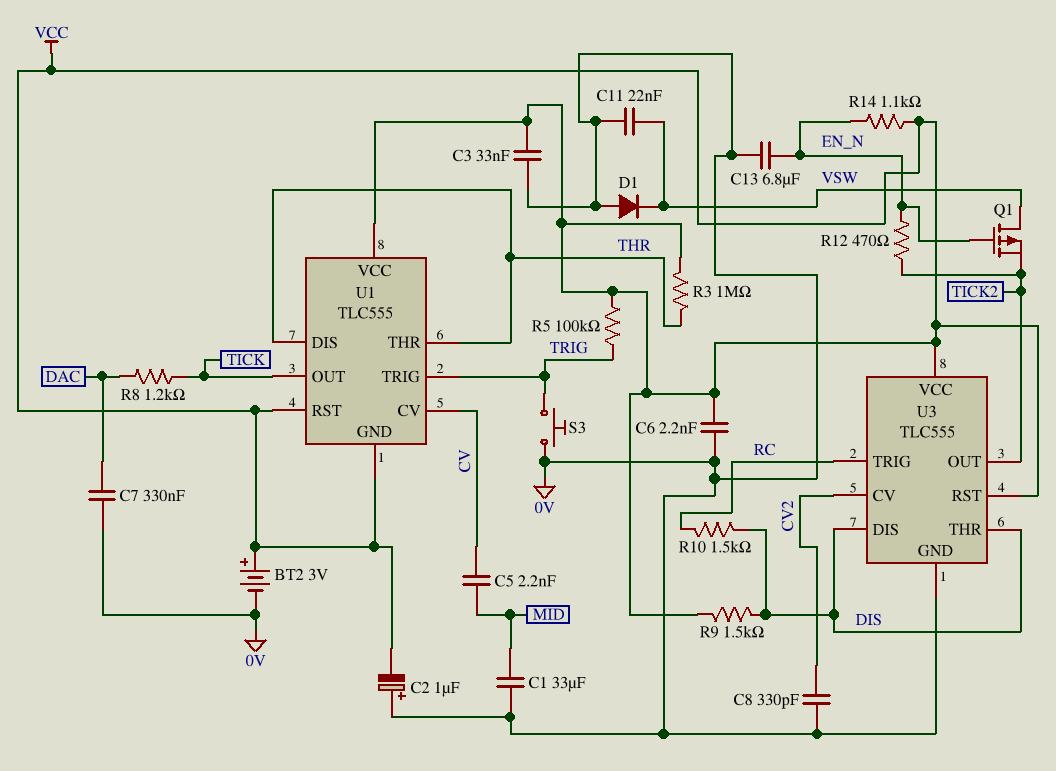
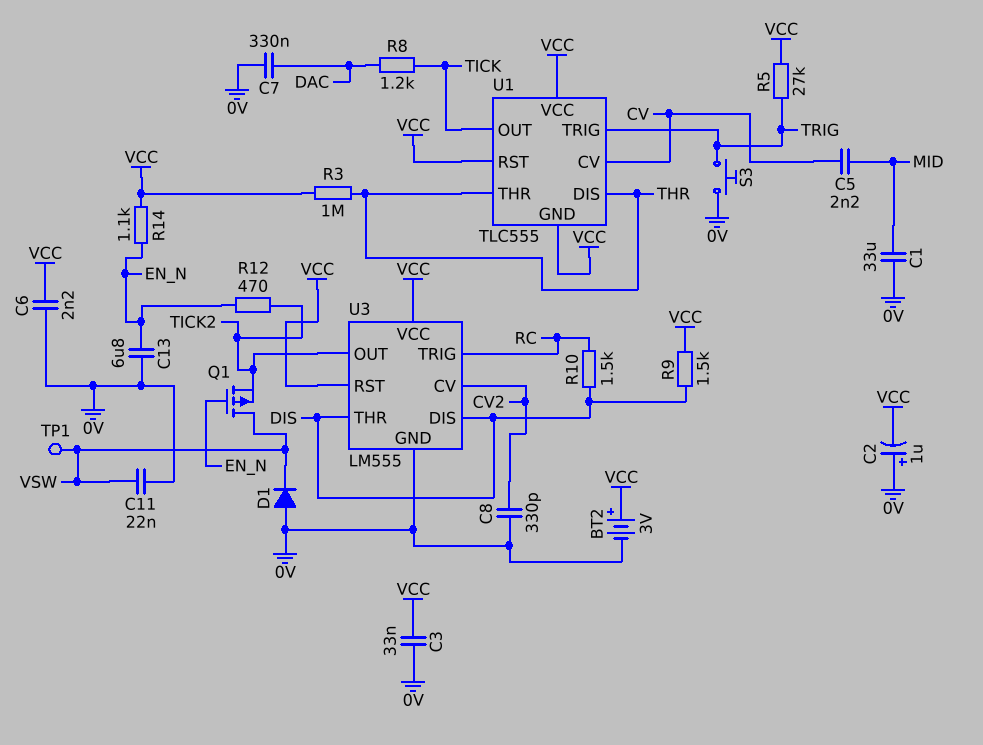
R5: 100k (TRIG, VCC) -> 27k (TRIG, VCC)
TP1: none -> test point (VSW)
U3: TLC555 -> LM555

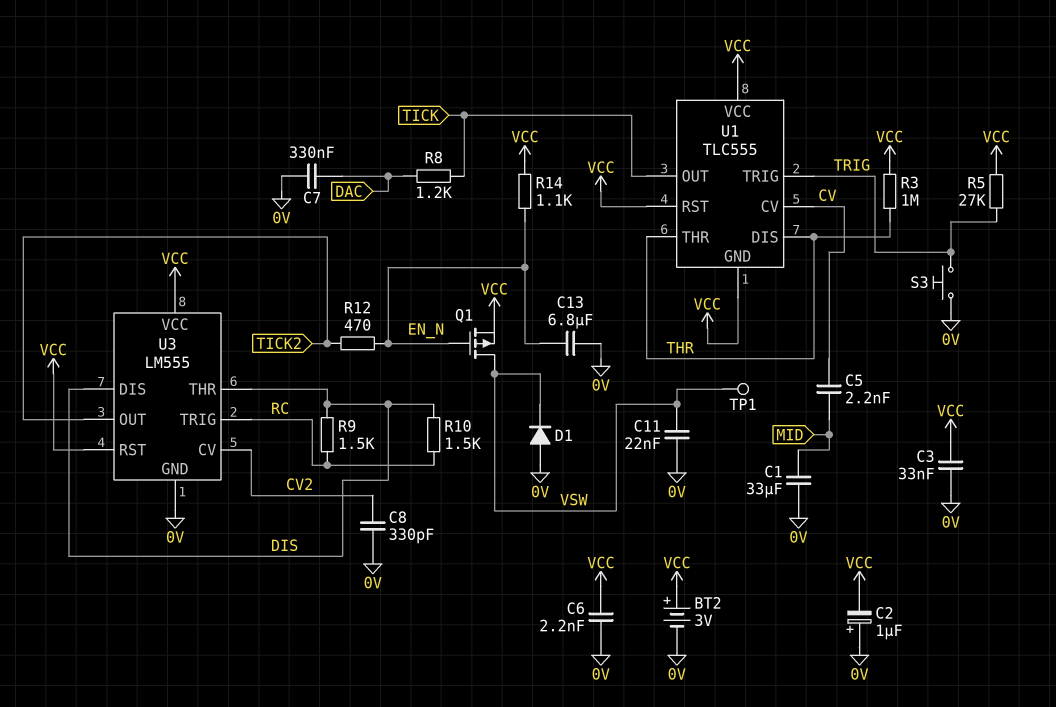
Q1: PMOS (G EN_N, D VSW, S TICK2) -> PMOS (G EN_N, D VSW, S VCC)
R9: 1.5k (DIS, VCC) -> 1.5k (DIS, RC)

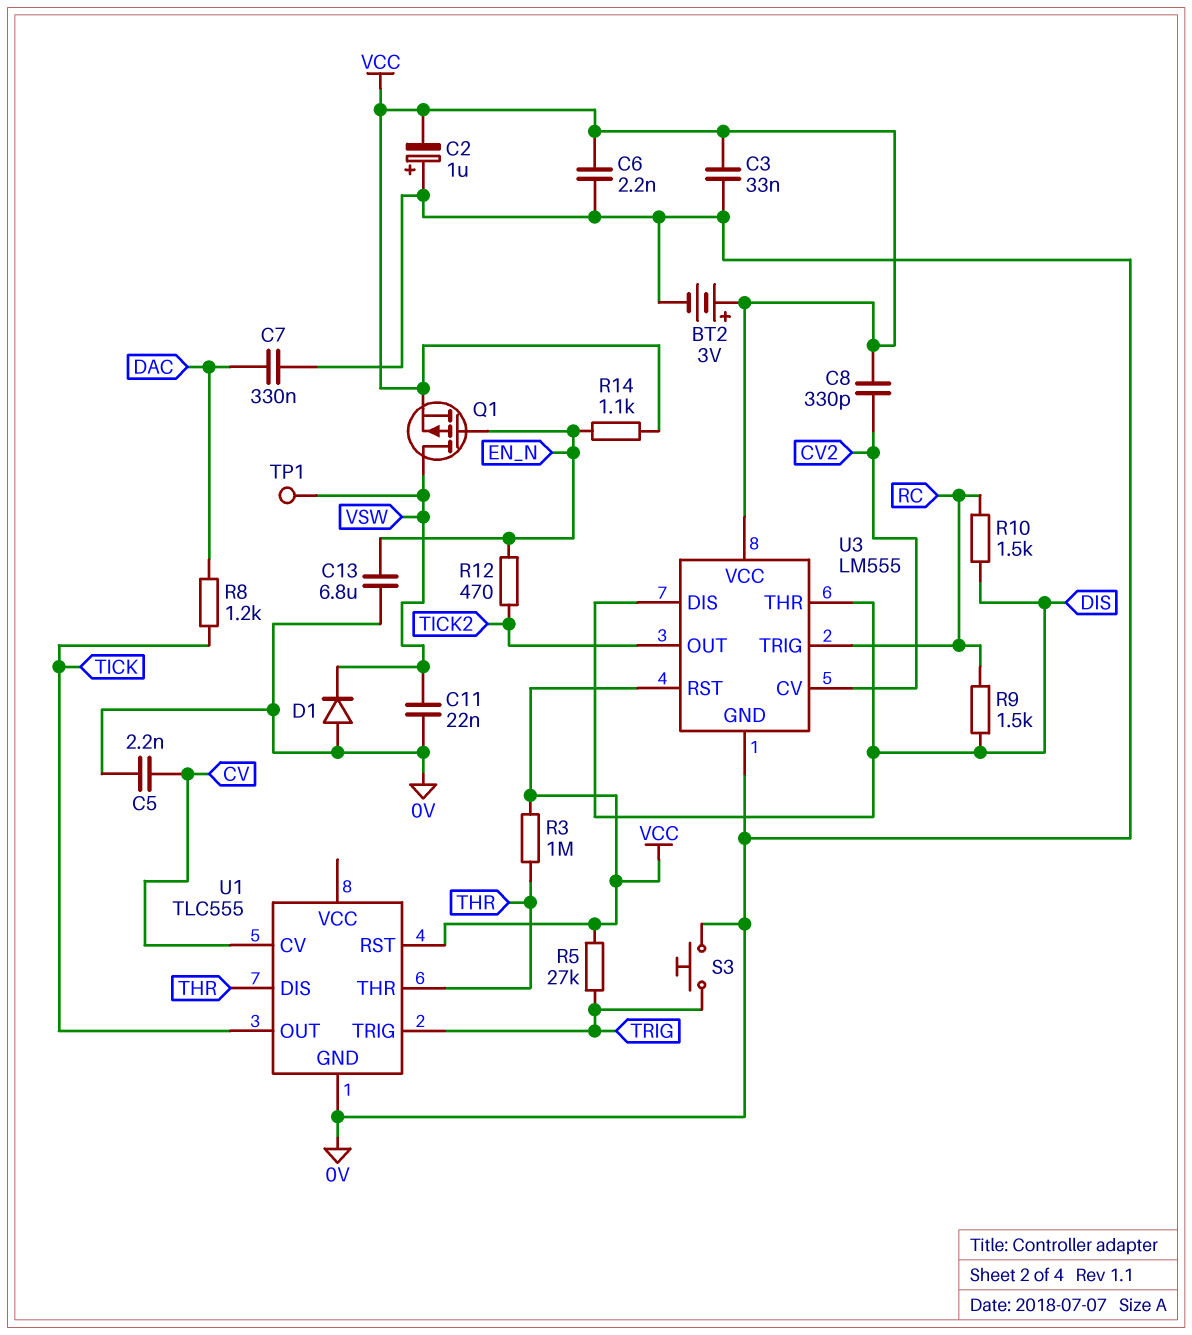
C1: 33uF (0V, MID) -> none
C5: 2.2nF (CV, MID) -> 2.2nF (0V, CV)
C8: 330pF (0V, CV2) -> 330pF (CV2, VCC)
U1 pin GND: VCC -> 0V
U1 pin VCC: VCC -> none

